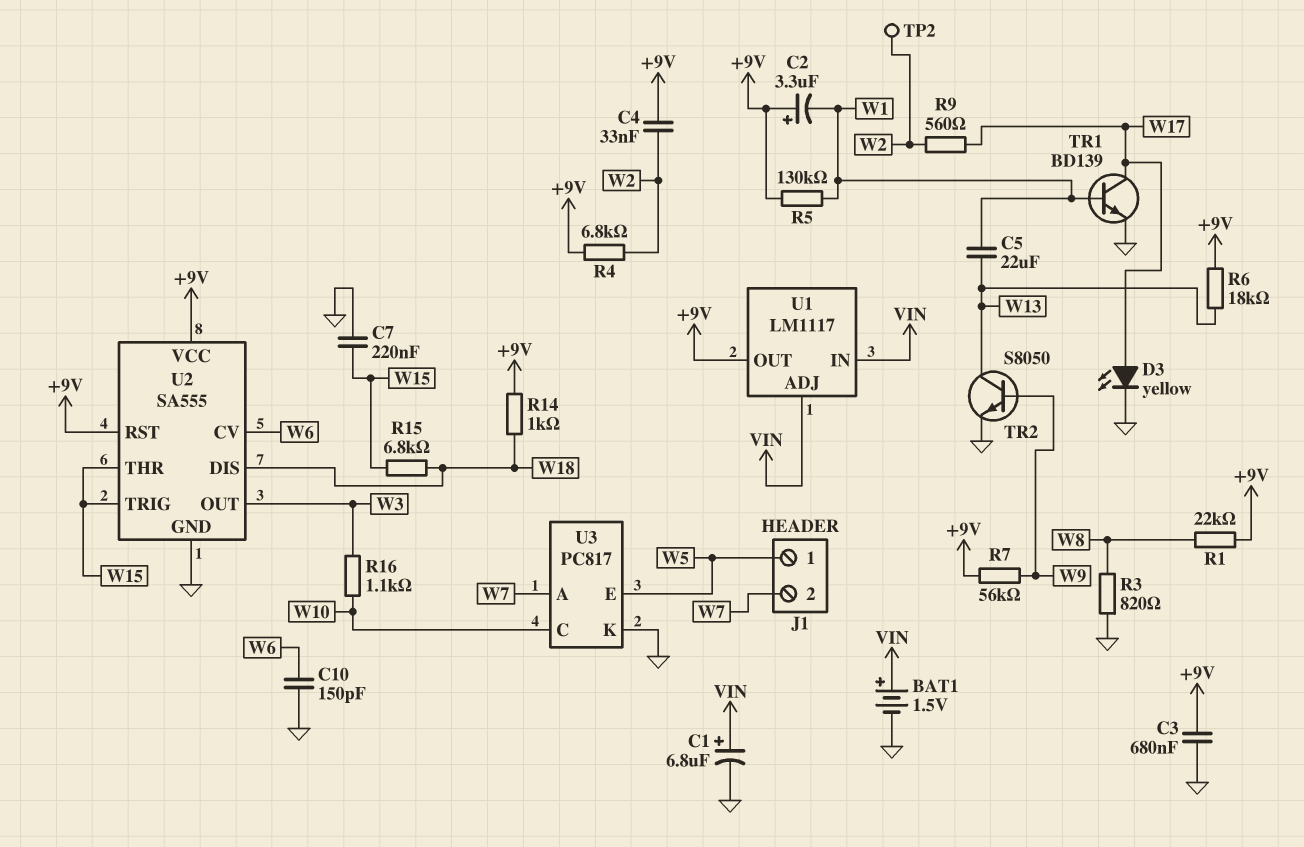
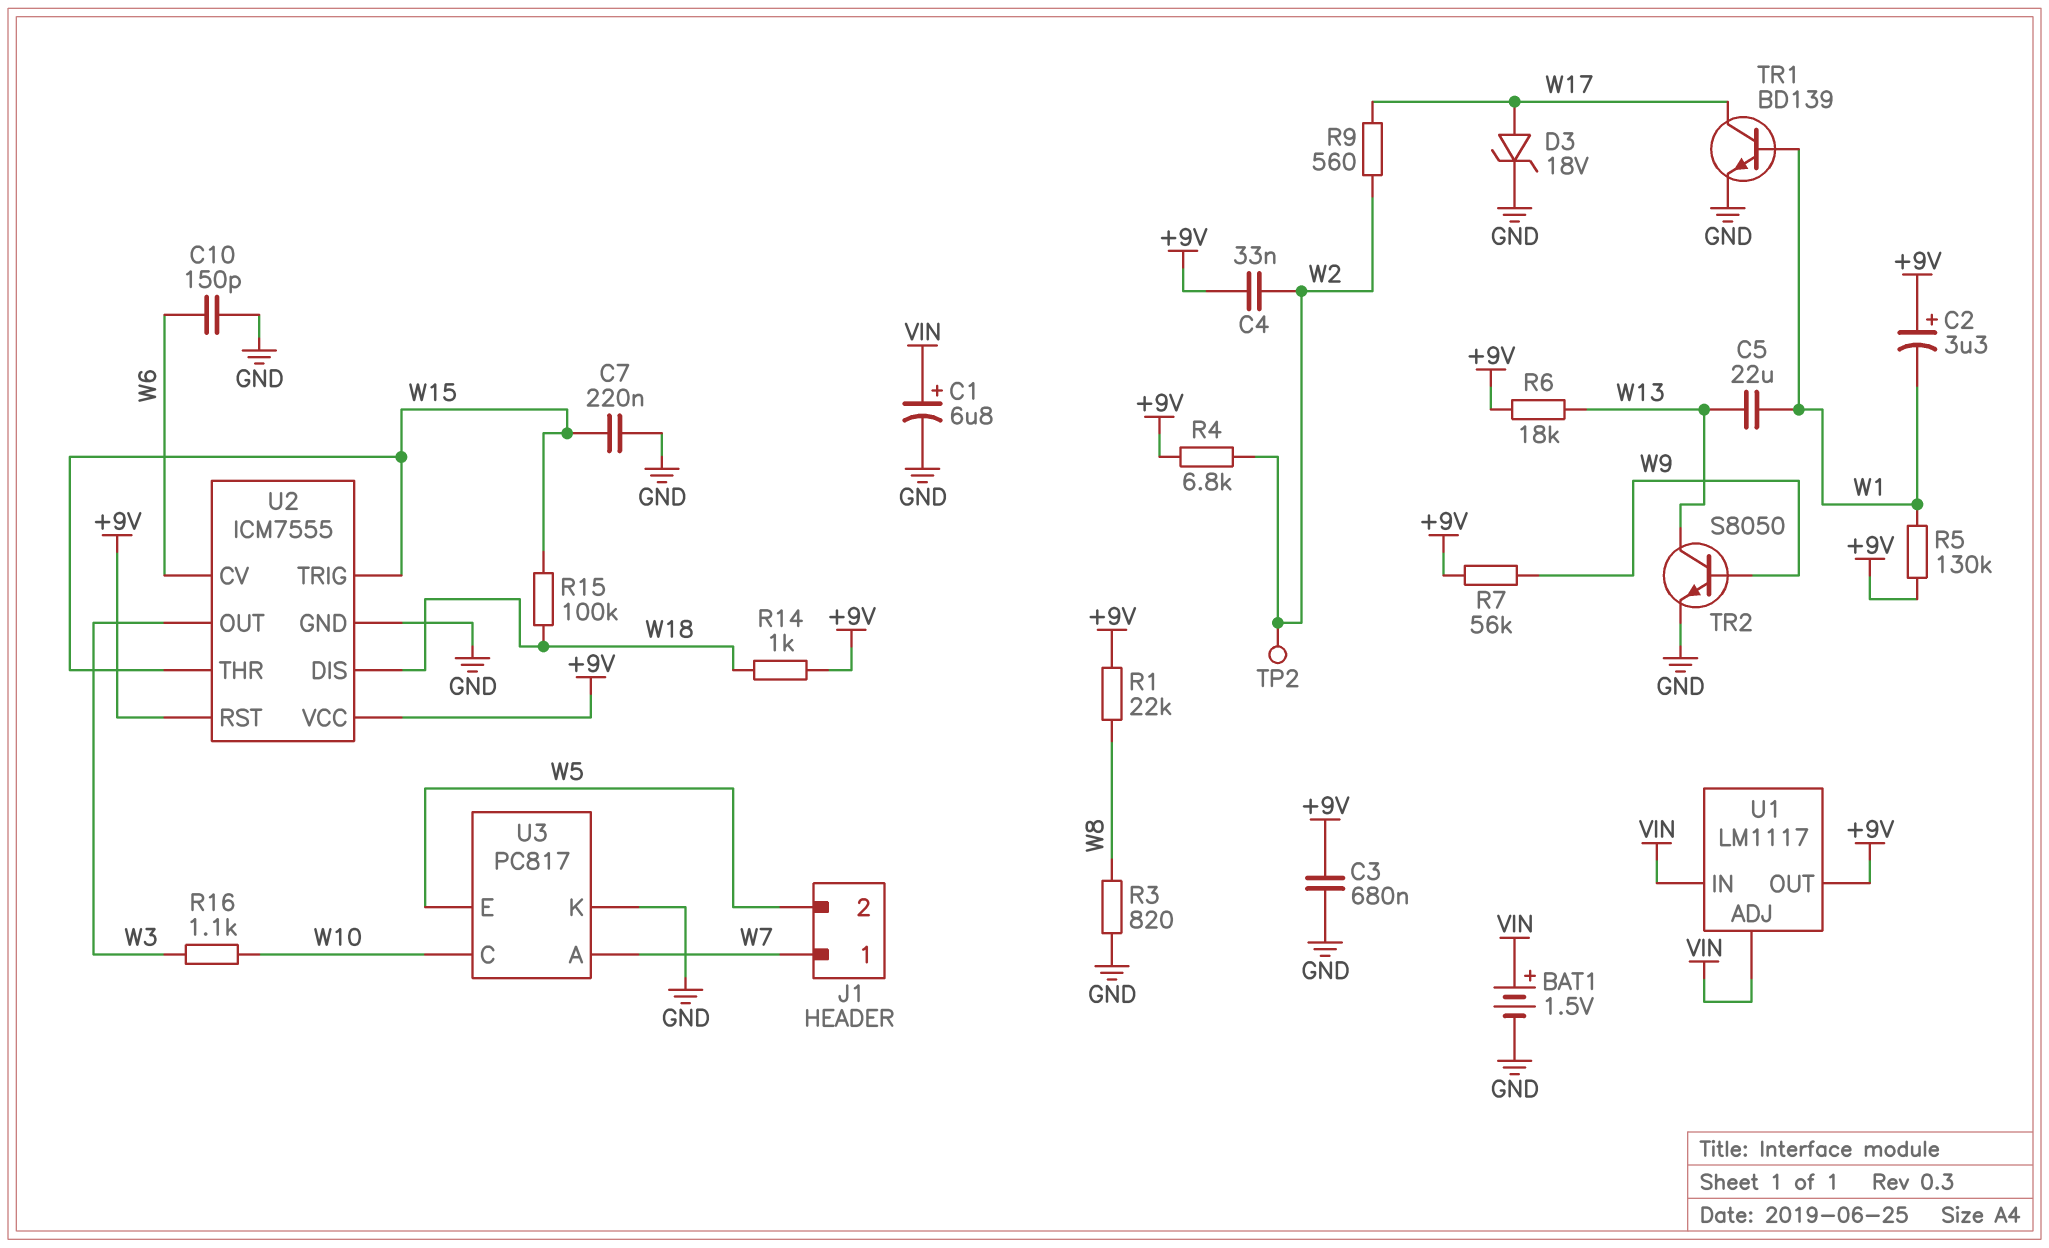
D3: LED yellow (A W17, K GND) -> zener 18V (A W17, K GND)
J1 pin 1: W5 -> W7
J1 pin 2: W7 -> W5
R15: 6.8k (W15, W18) -> 100k (W15, W18)
U2: SA555 -> ICM7555

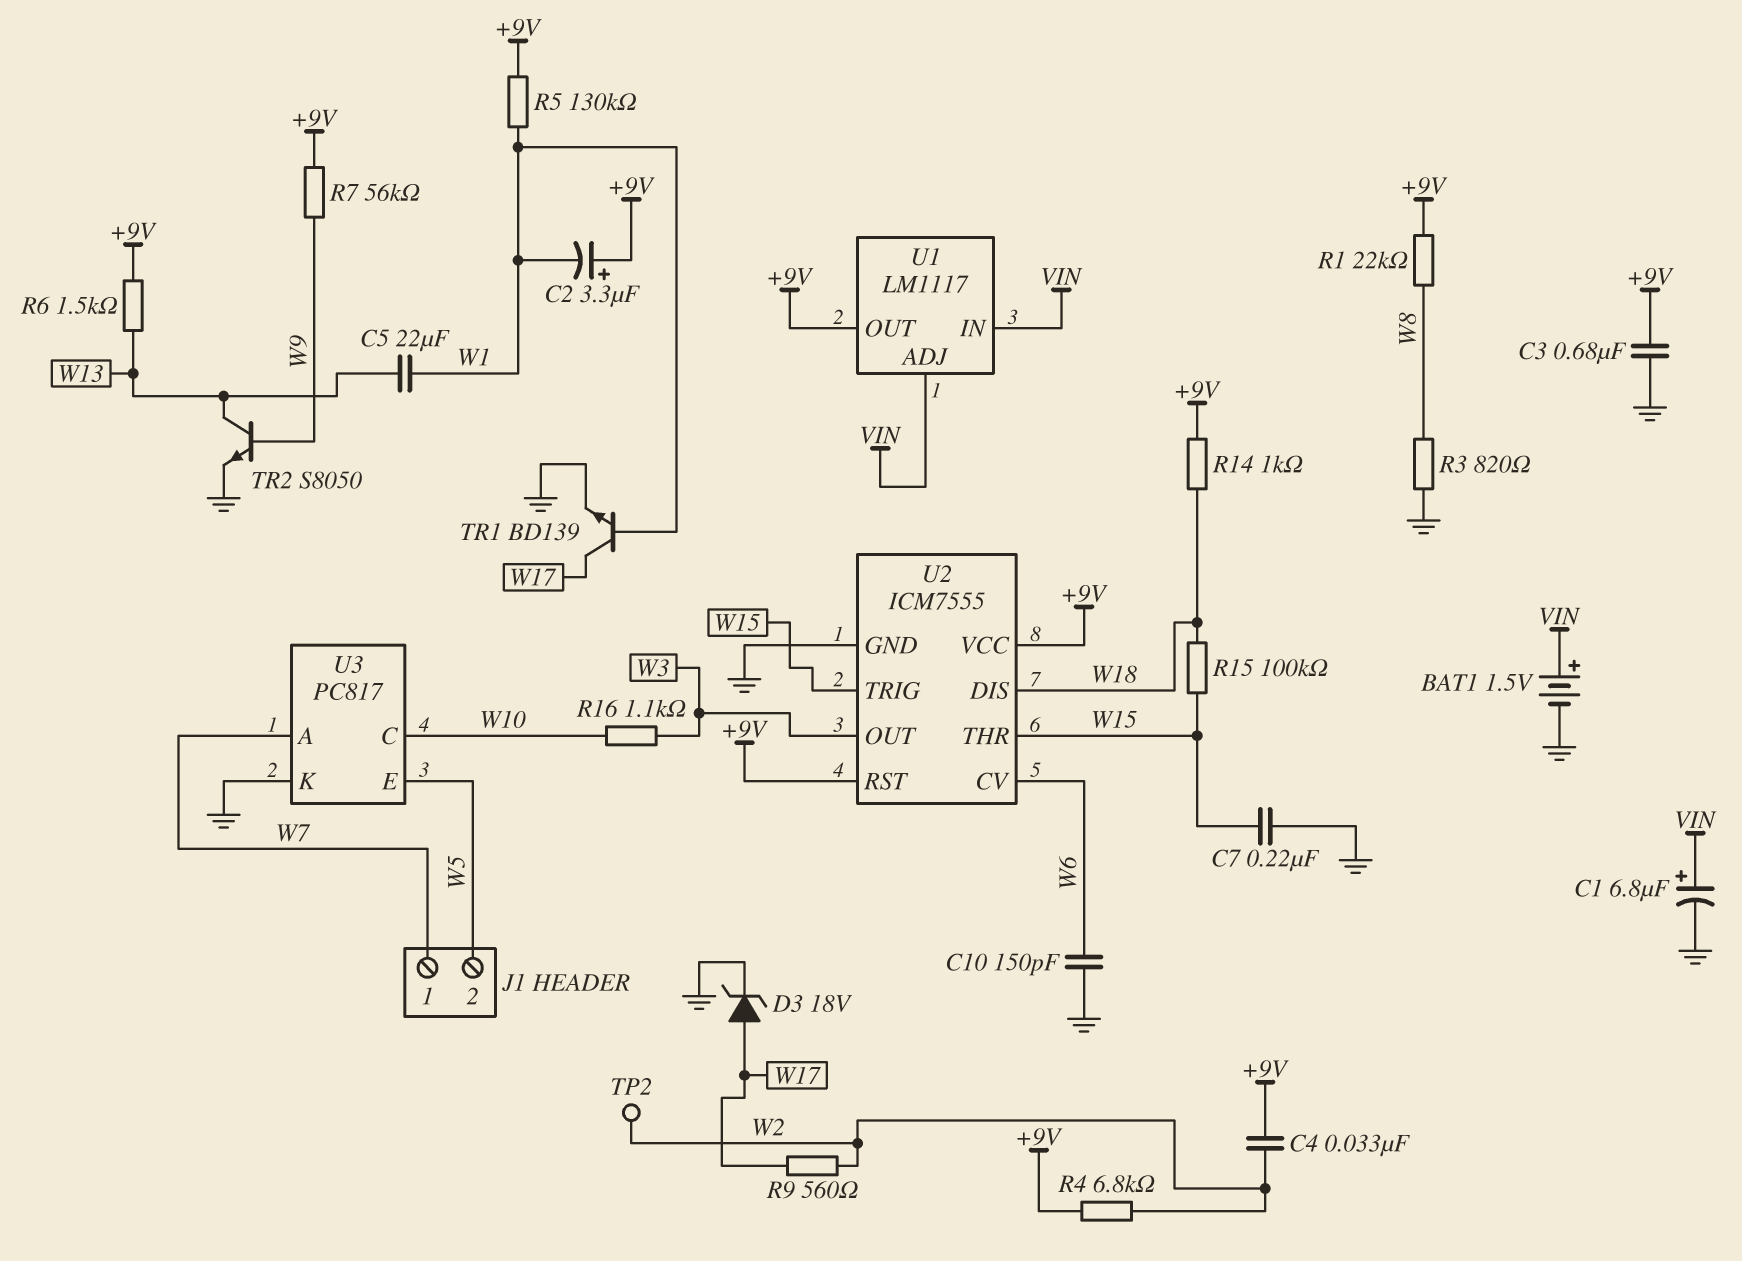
R6: 18k (+9V, W13) -> 1.5k (+9V, W13)

